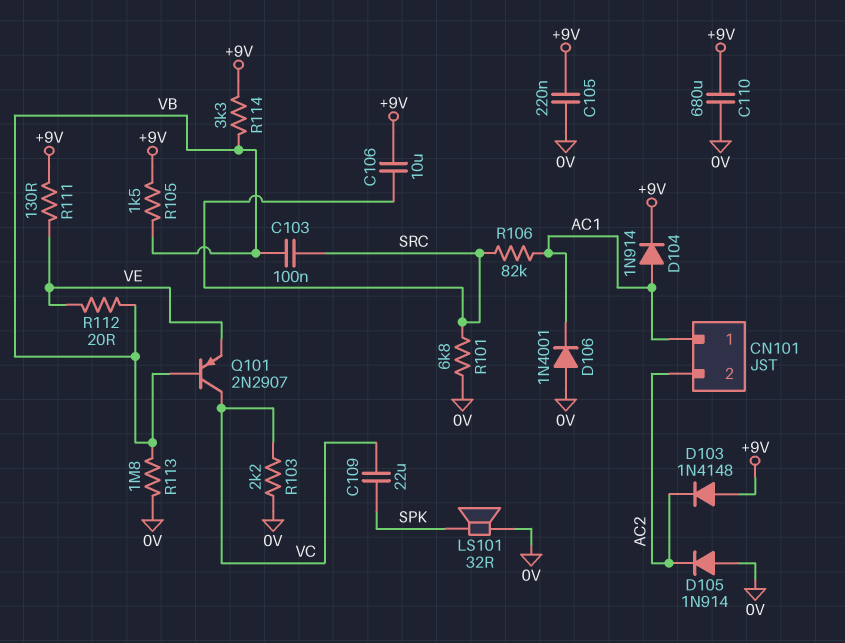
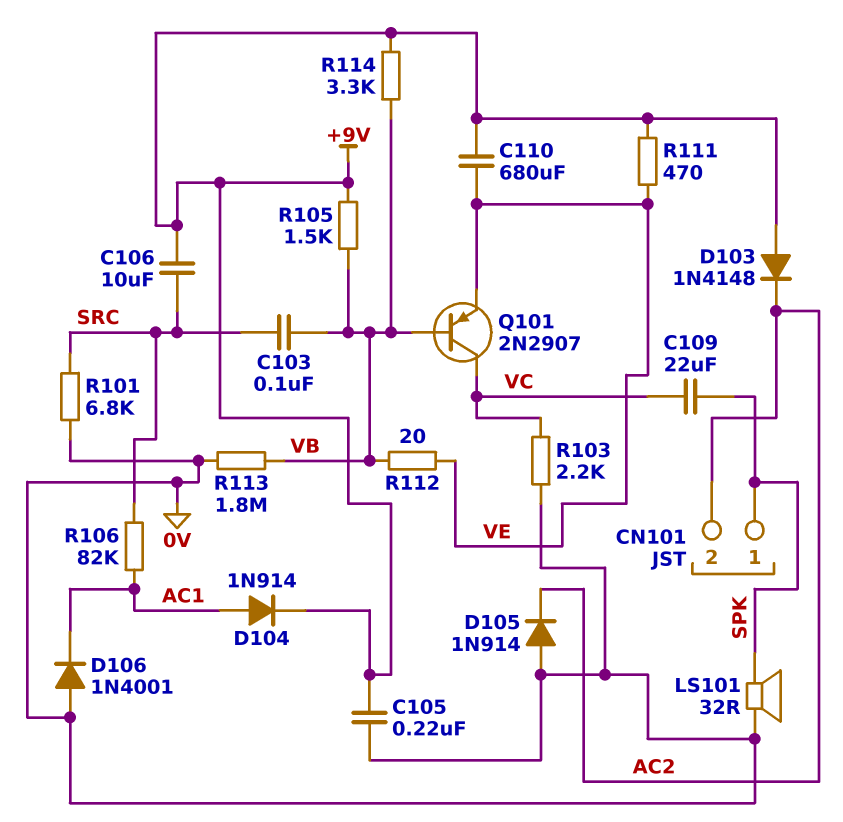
C110: 680uF (+9V, 0V) -> 680uF (+9V, VE)
CN101 pin 1: AC1 -> SPK
R111: 130 (+9V, VE) -> 470 (+9V, VE)

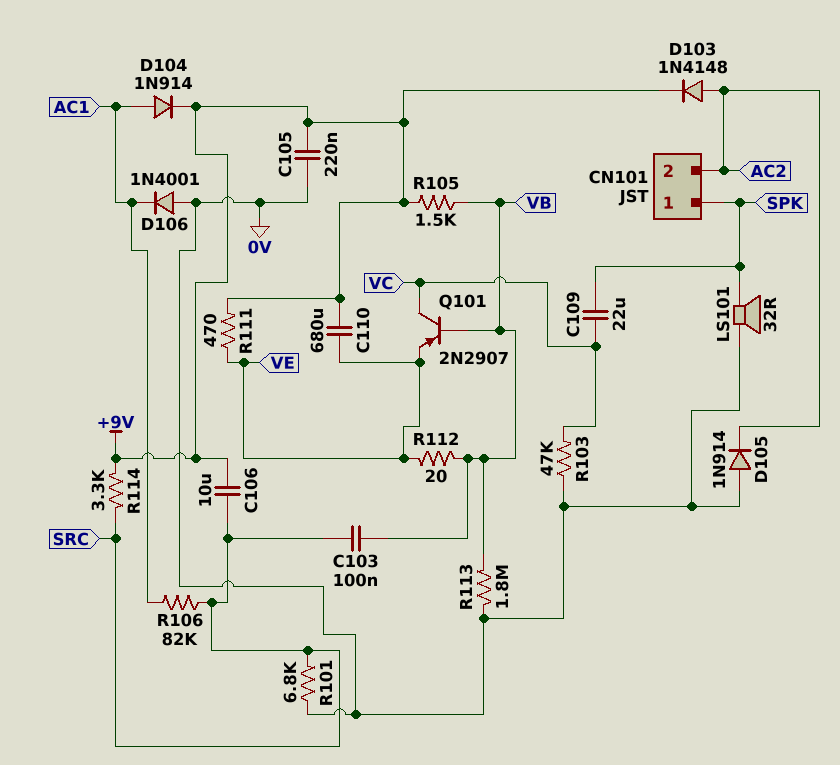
D103: diode 1N4148 (A +9V, K AC2) -> diode 1N4148 (A AC2, K +9V)
R103: 2.2k (0V, VC) -> 47k (0V, VC)
R114: 3.3k (+9V, VB) -> 3.3k (+9V, SRC)

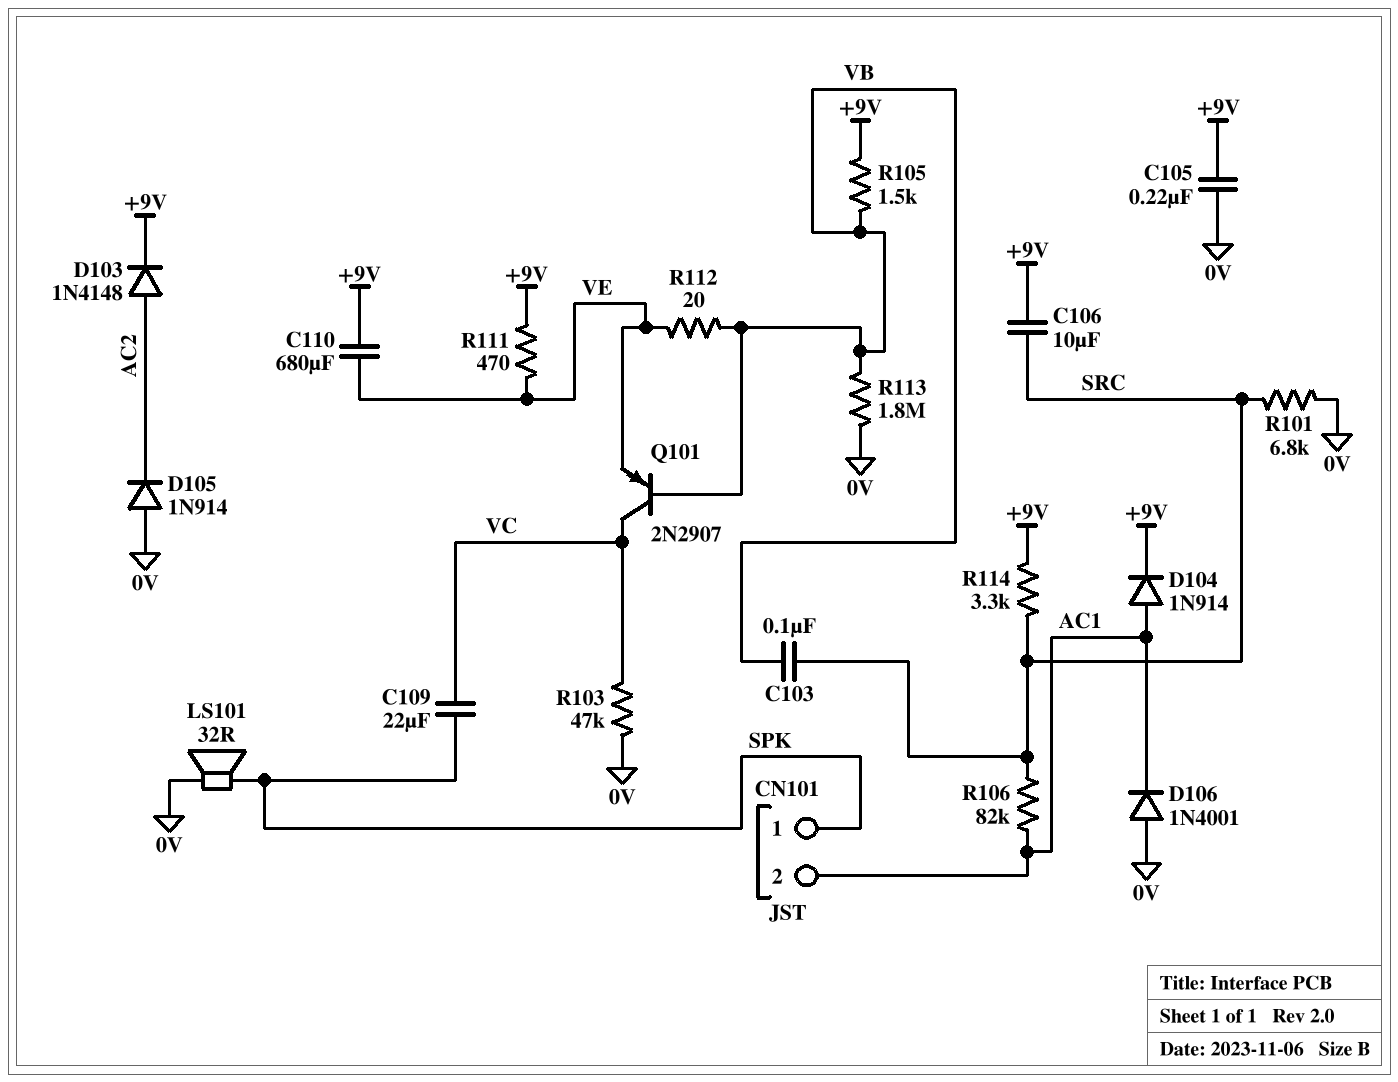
CN101 pin 2: AC2 -> AC1

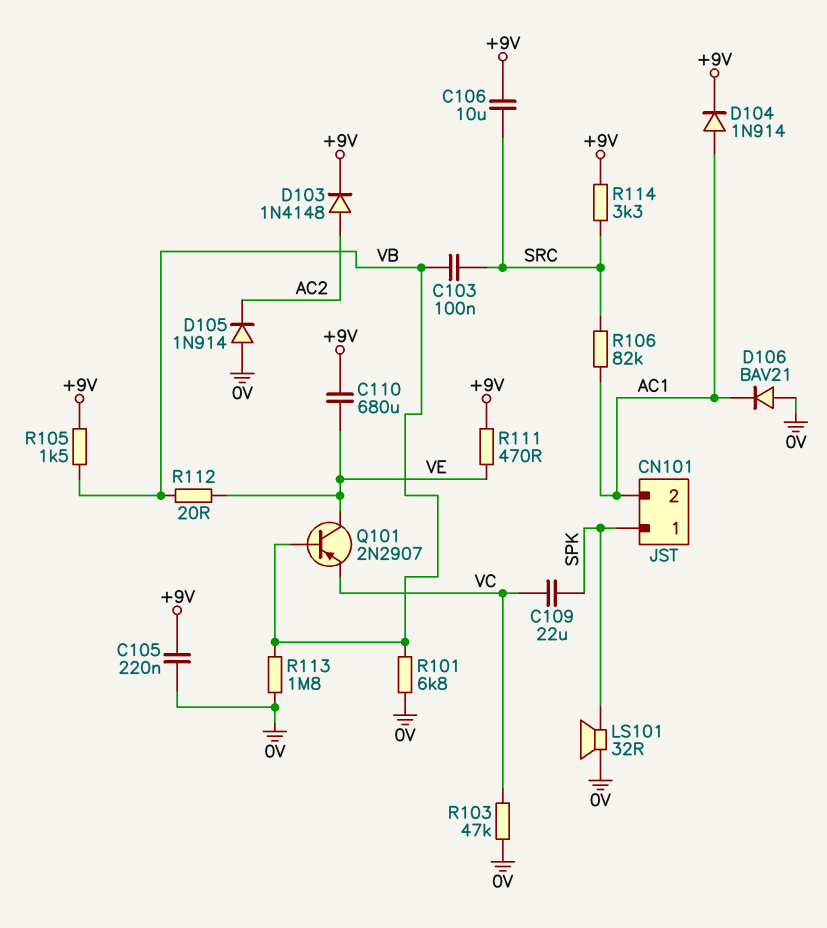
D106: diode 1N4001 (A 0V, K AC1) -> diode BAV21 (A 0V, K AC1)
Q101: PNP 2N2907 (B VB, C VC, E VE) -> PNP 2N2907 (B VB, C VE, E VC)
R101: 6.8k (0V, SRC) -> 6.8k (0V, VB)

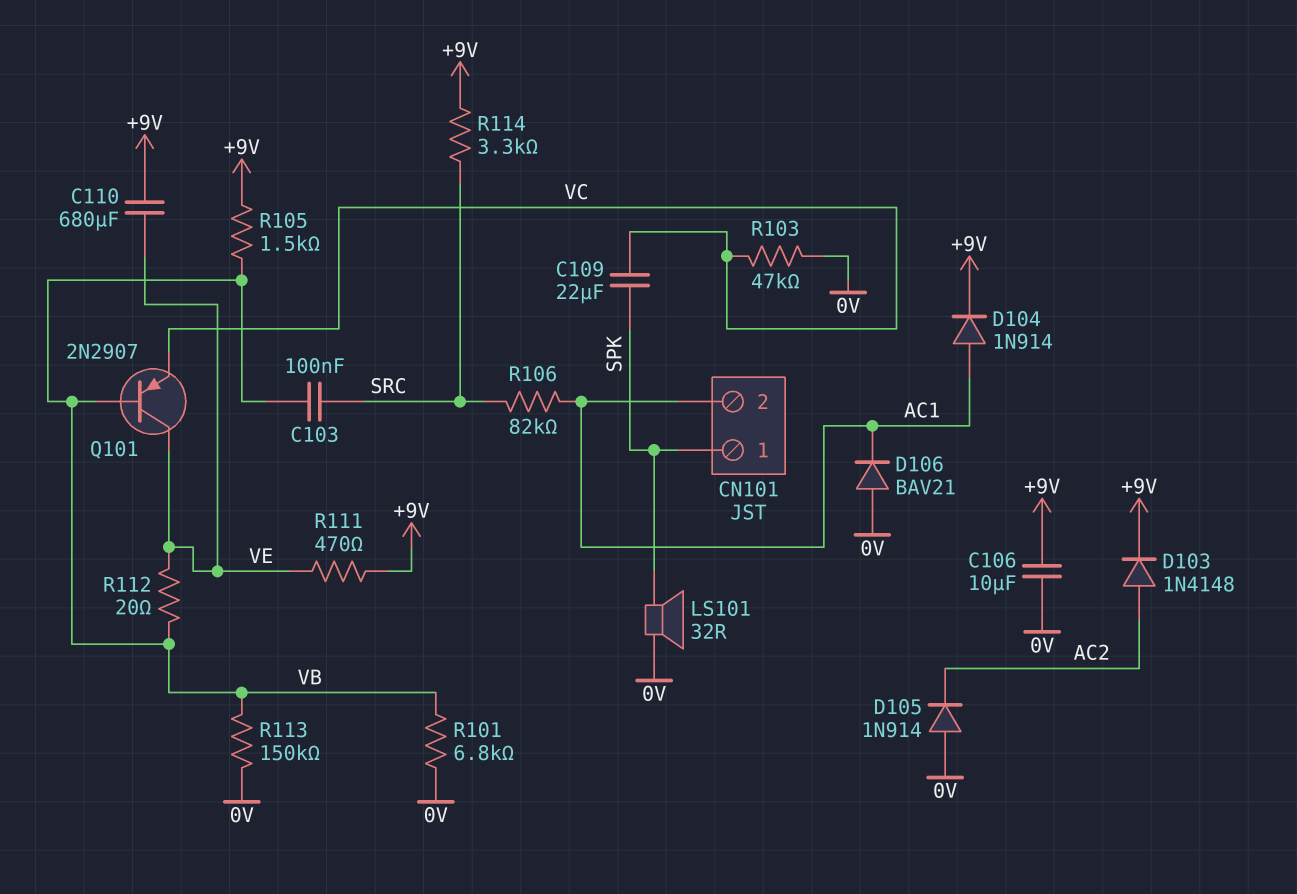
C105: 220nF (+9V, 0V) -> none
C106: 10uF (+9V, SRC) -> 10uF (+9V, 0V)
R113: 1.8M (0V, VB) -> 150k (0V, VB)

